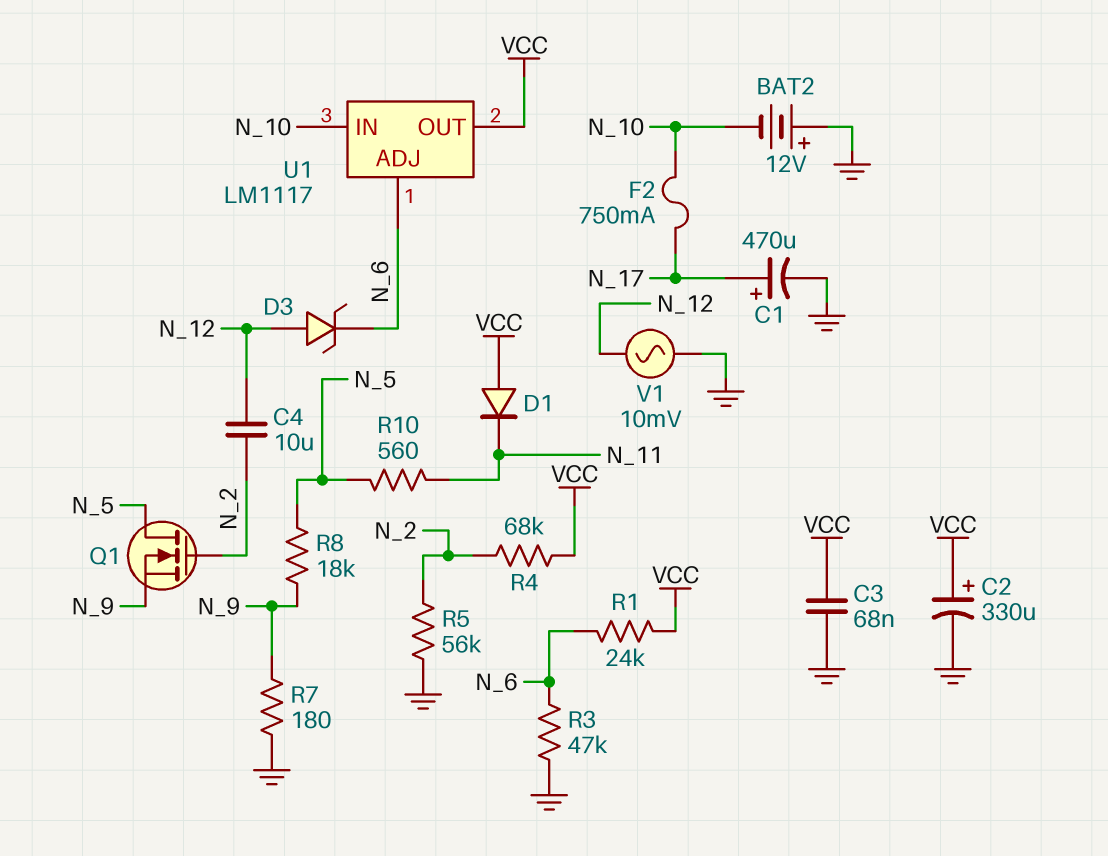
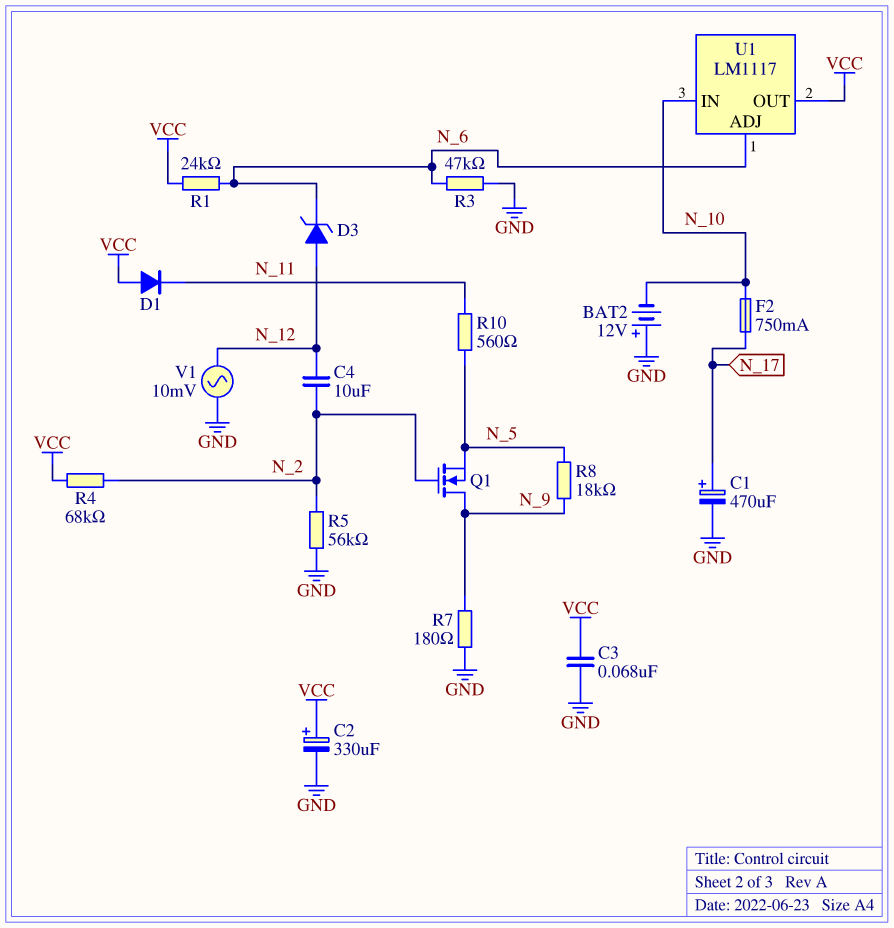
Q1: NMOS (G N_2, D N_5, S N_9) -> NMOS (G N_2, D N_9, S N_5)

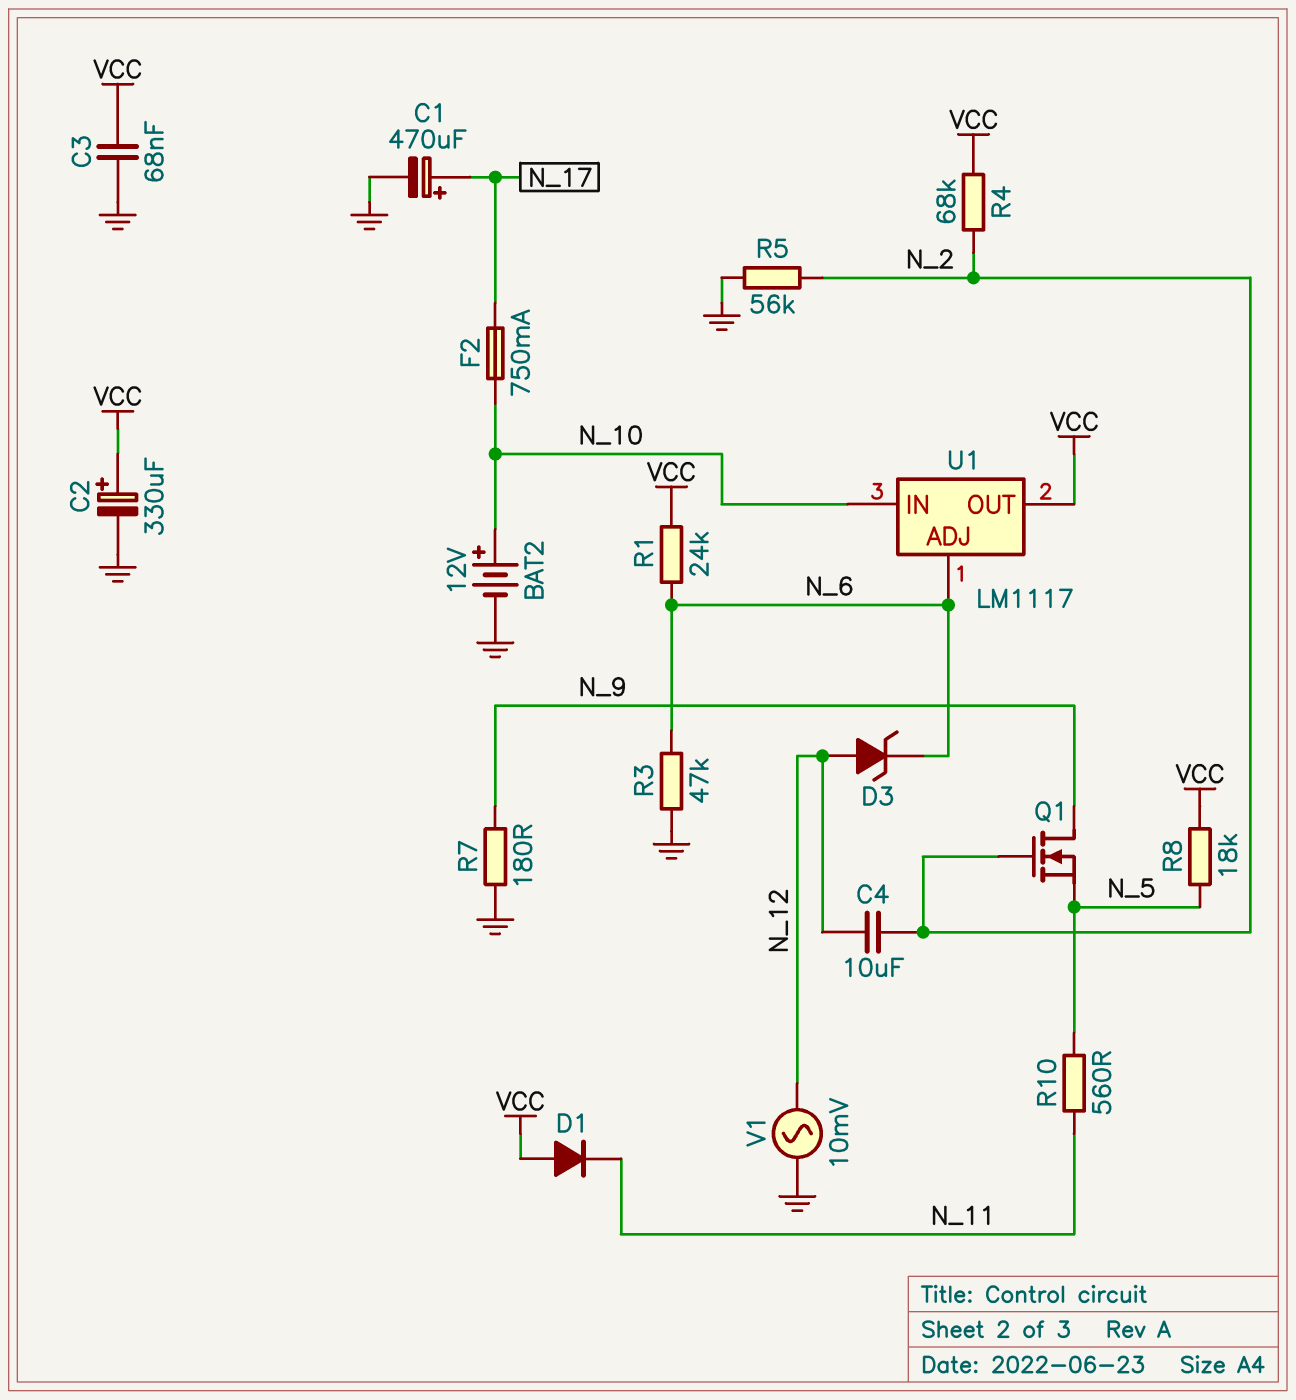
BAT2: 12V (plus GND, minus N_10) -> 12V (plus N_10, minus GND)
R8: 18k (N_5, N_9) -> 18k (N_5, VCC)

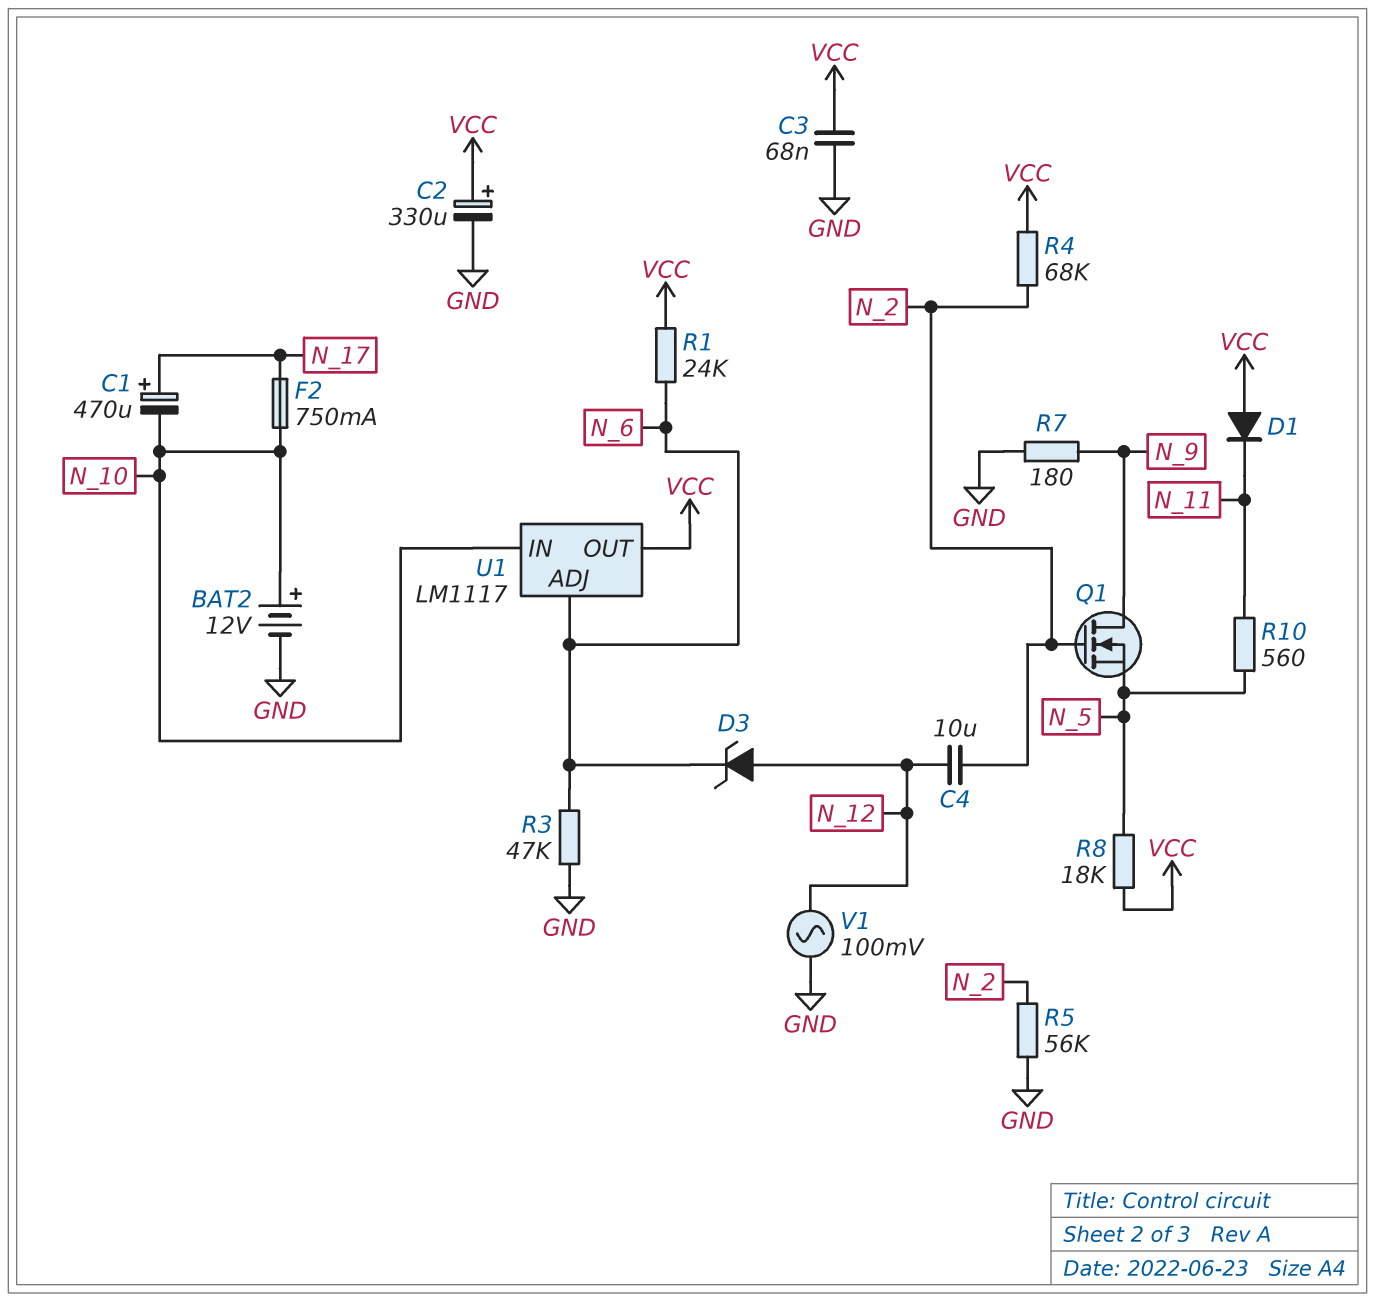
C1: 470uF (plus N_17, minus GND) -> 470uF (plus N_17, minus N_10)
V1: AC 10mV (GND, N_12) -> AC 100mV (GND, N_12)

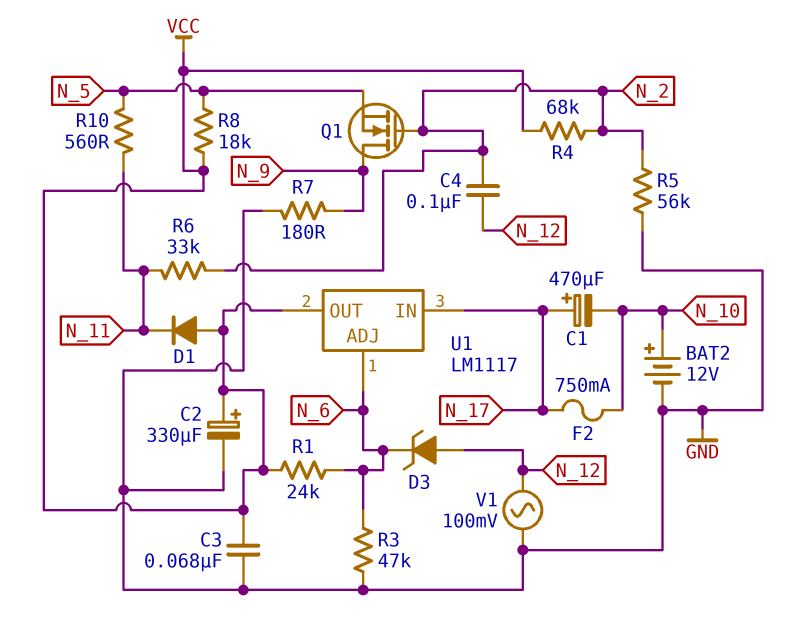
C4: 10uF (N_2, N_12) -> 100nF (N_2, N_12)
R6: none -> 33k (N_2, N_11)
U1 pin IN: N_10 -> N_17

